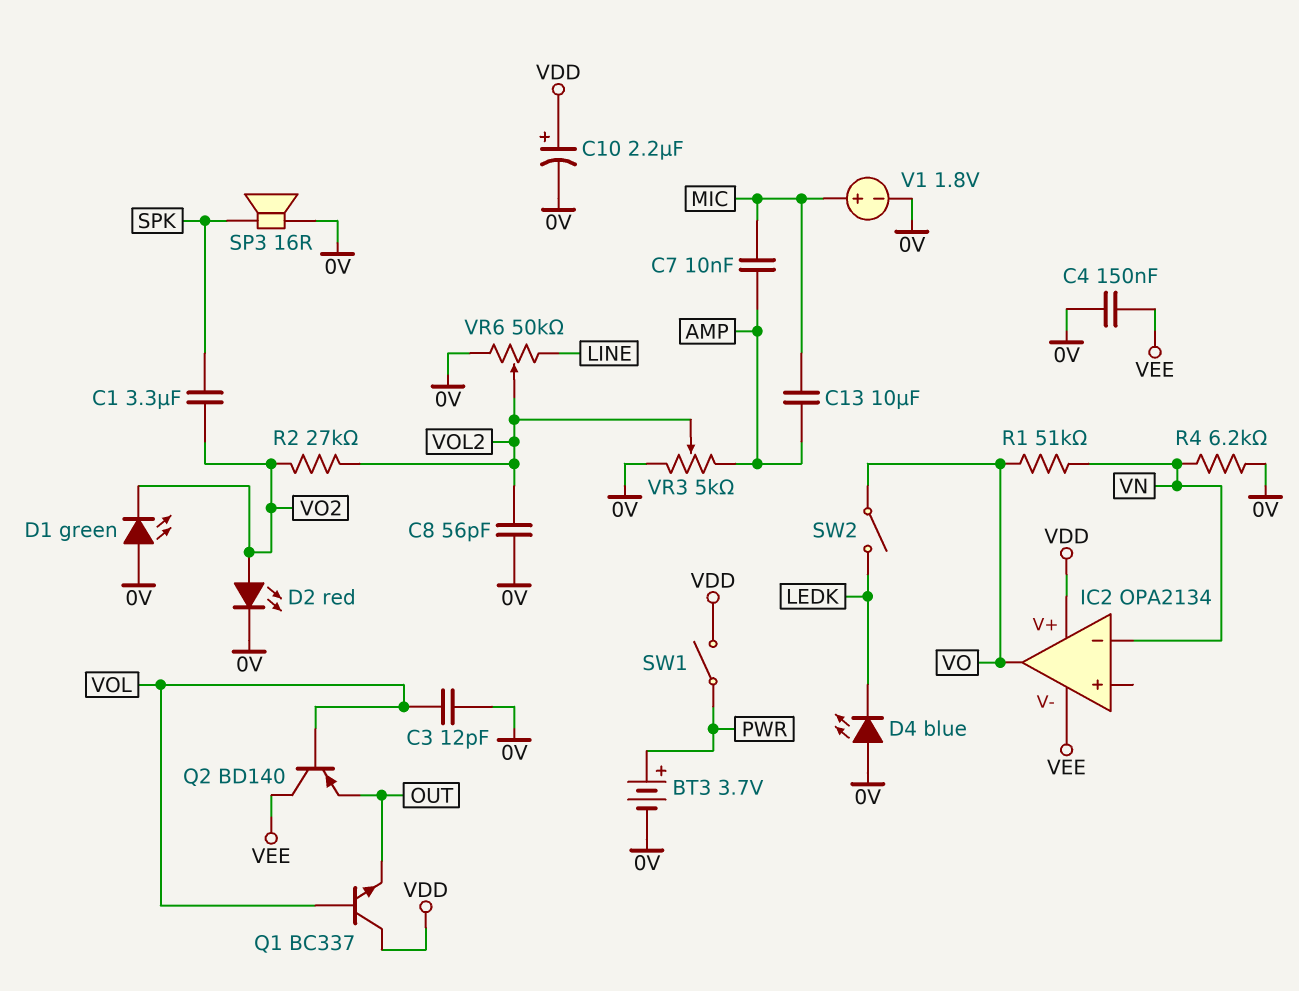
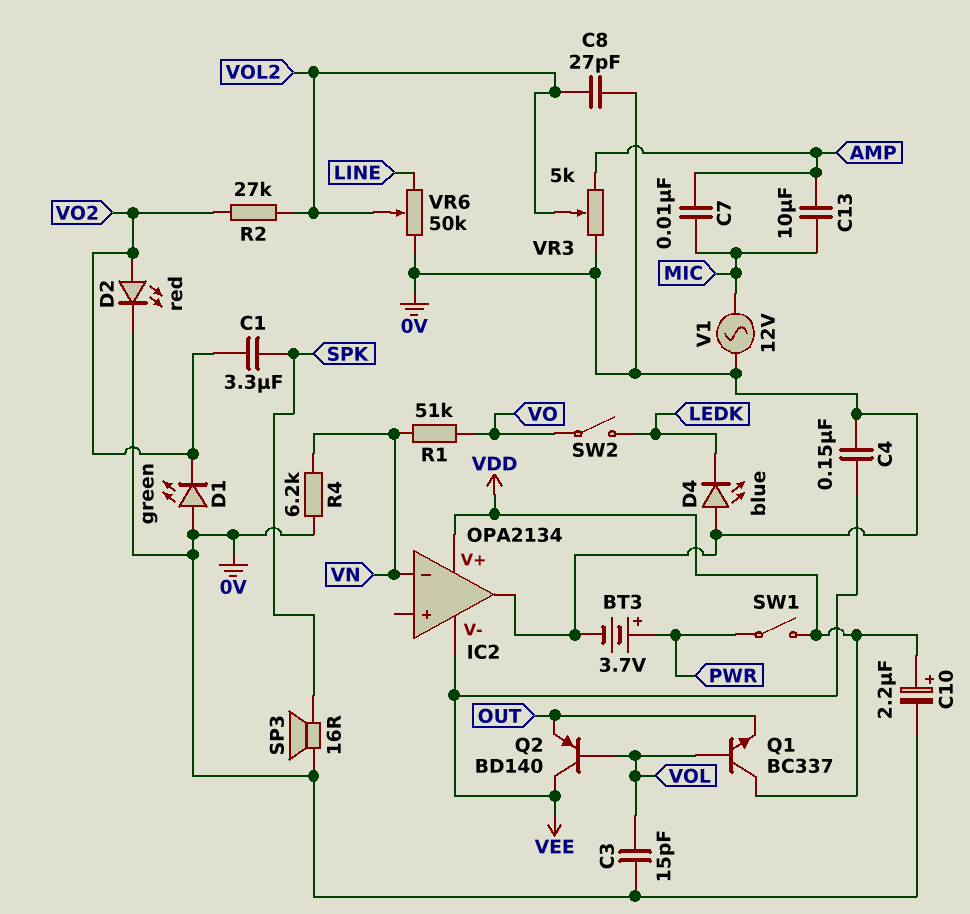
C3: 12pF (0V, VOL) -> 15pF (0V, VOL)
C8: 56pF (0V, VOL2) -> 27pF (0V, VOL2)
IC2 pin out: VO -> 0V
V1: 1.8V (plus MIC, minus 0V) -> AC 12V (0V, MIC)

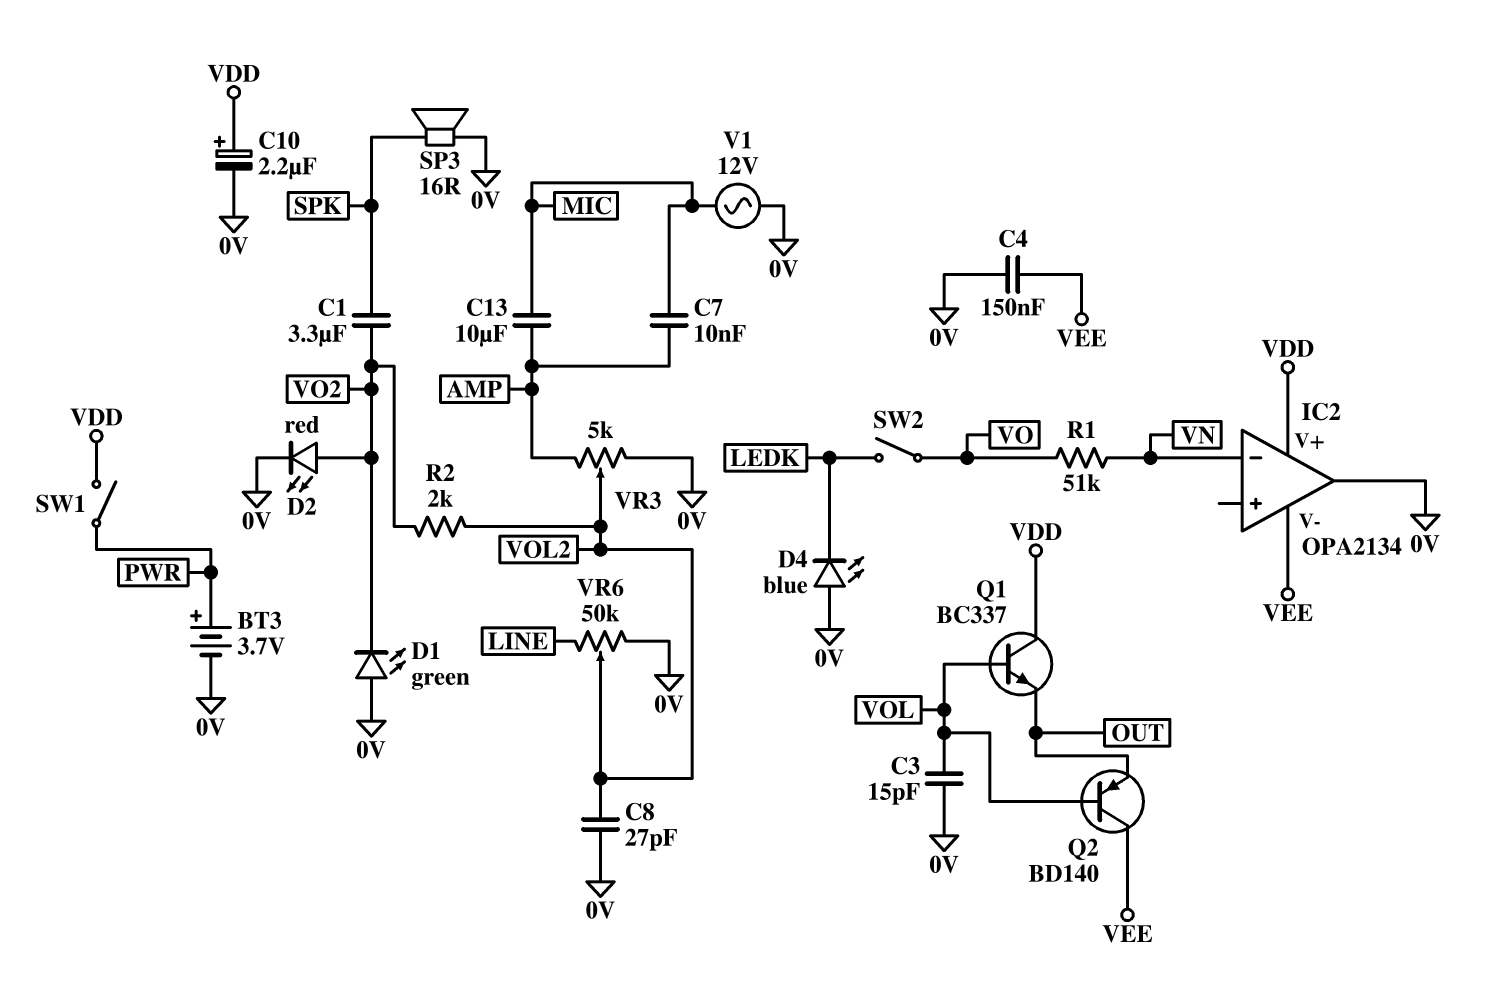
R2: 27k (VO2, VOL2) -> 2k (VO2, VOL2)
R4: 6.2k (0V, VN) -> none

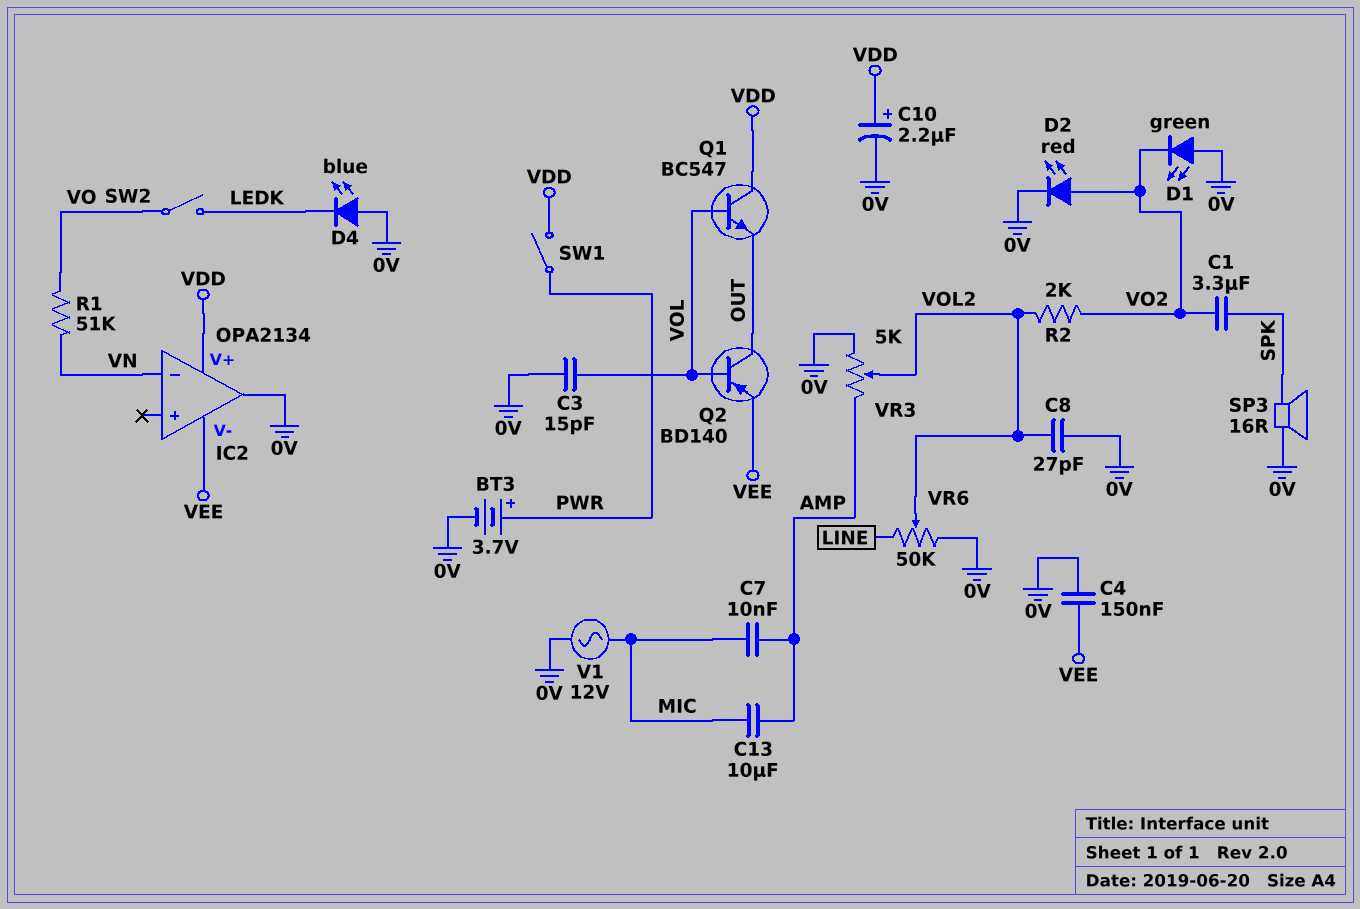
Q1: NPN BC337 (B VOL, C VDD, E OUT) -> NPN BC547 (B VOL, C VDD, E OUT)
Q2: PNP BD140 (B VOL, C VEE, E OUT) -> PNP BD140 (B VOL, C OUT, E VEE)

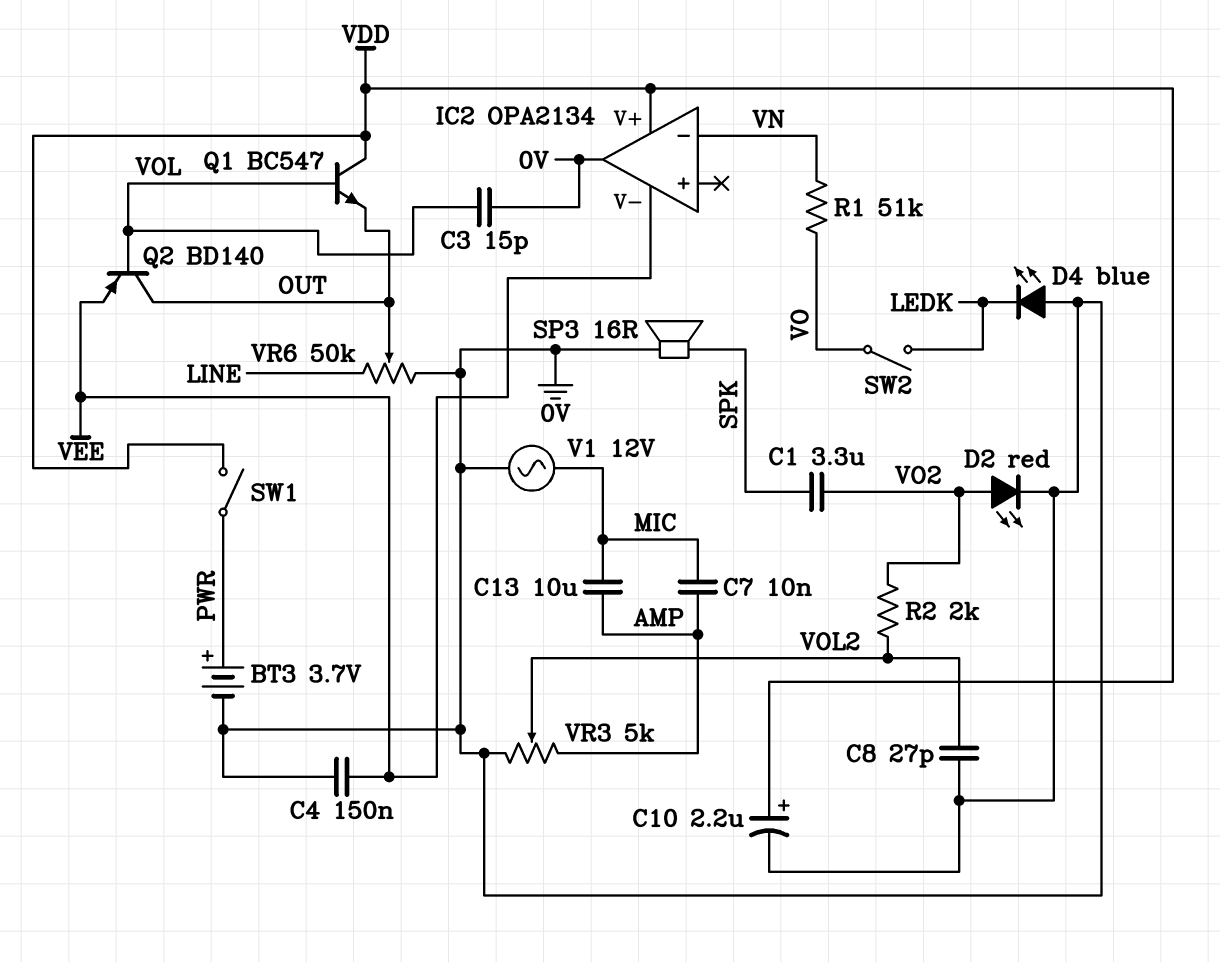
D1: LED green (A 0V, K VO2) -> none
VR6: 50k (0V, LINE, wiper VOL2) -> 50k (0V, LINE, wiper OUT)

